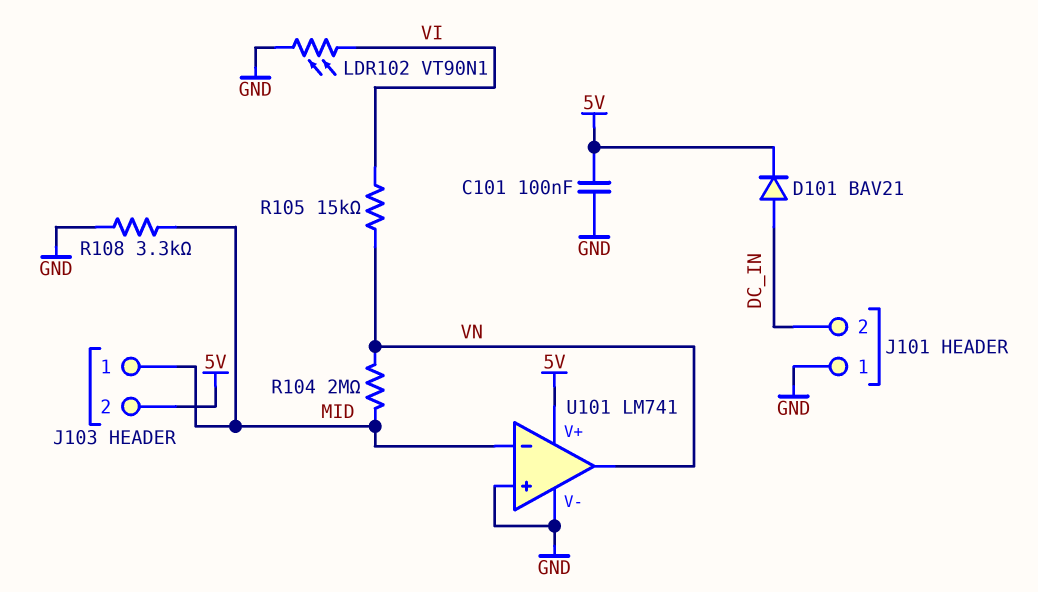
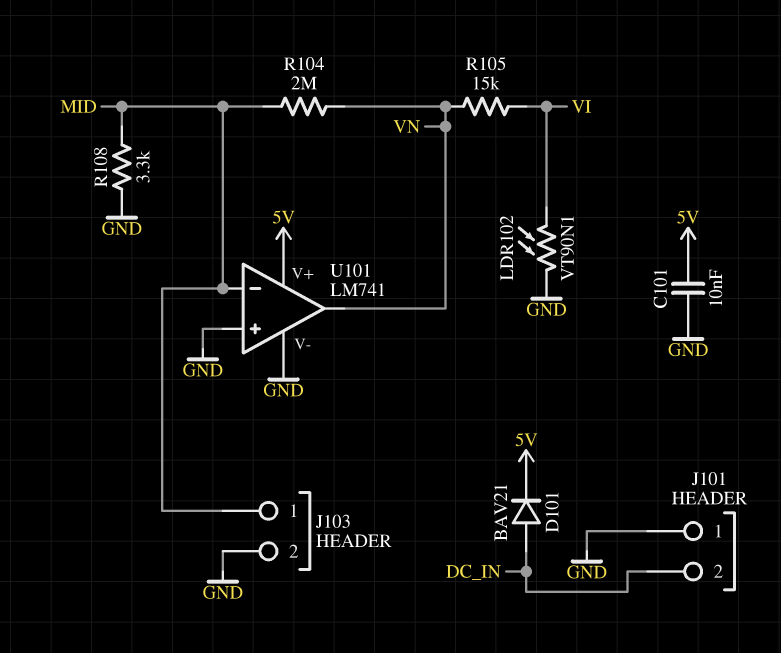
C101: 100nF (5V, GND) -> 10nF (5V, GND)
J103 pin 2: 5V -> GND

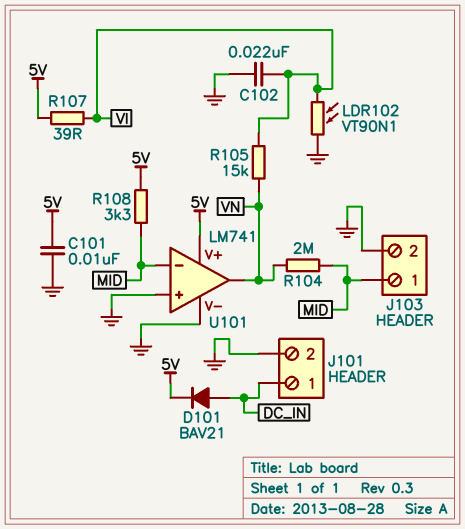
C102: none -> 22nF (GND, VI)
J101 pin 1: GND -> DC_IN
J101 pin 2: DC_IN -> GND
R107: none -> 39 (5V, VI)
R108: 3.3k (GND, MID) -> 3.3k (5V, MID)

